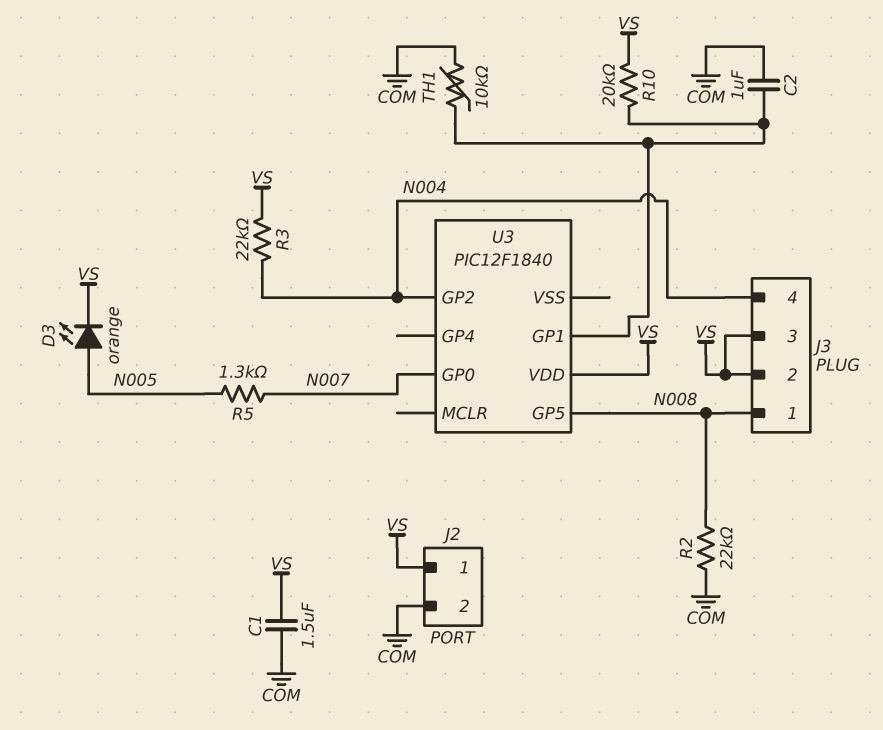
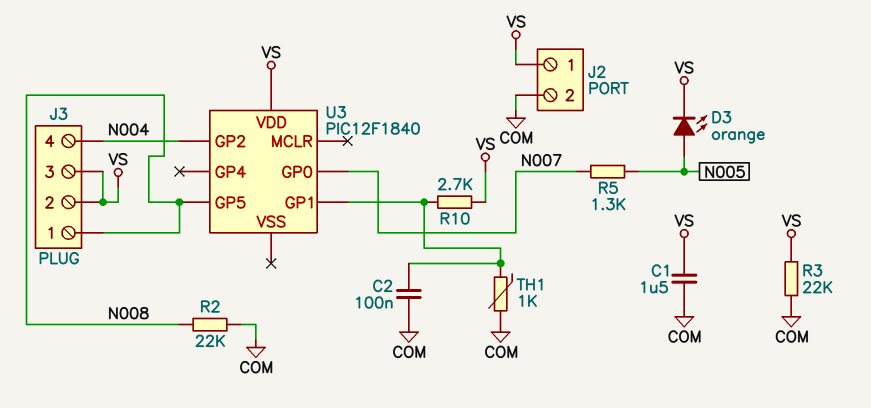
C2: 1uF (COM, U3/GP1) -> 100nF (COM, U3/GP1)
R3: 22k (N004, VS) -> 22k (COM, VS)
R10: 20k (U3/GP1, VS) -> 2.7k (U3/GP1, VS)
TH1: 10k (COM, U3/GP1) -> 1k (COM, U3/GP1)

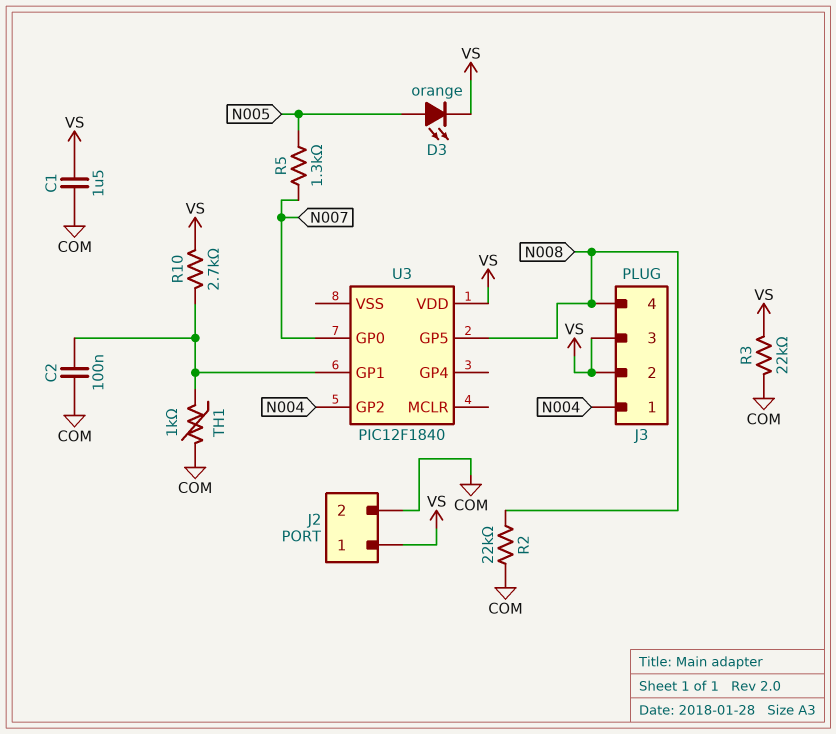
J3 pin 1: N008 -> N004
J3 pin 4: N004 -> N008

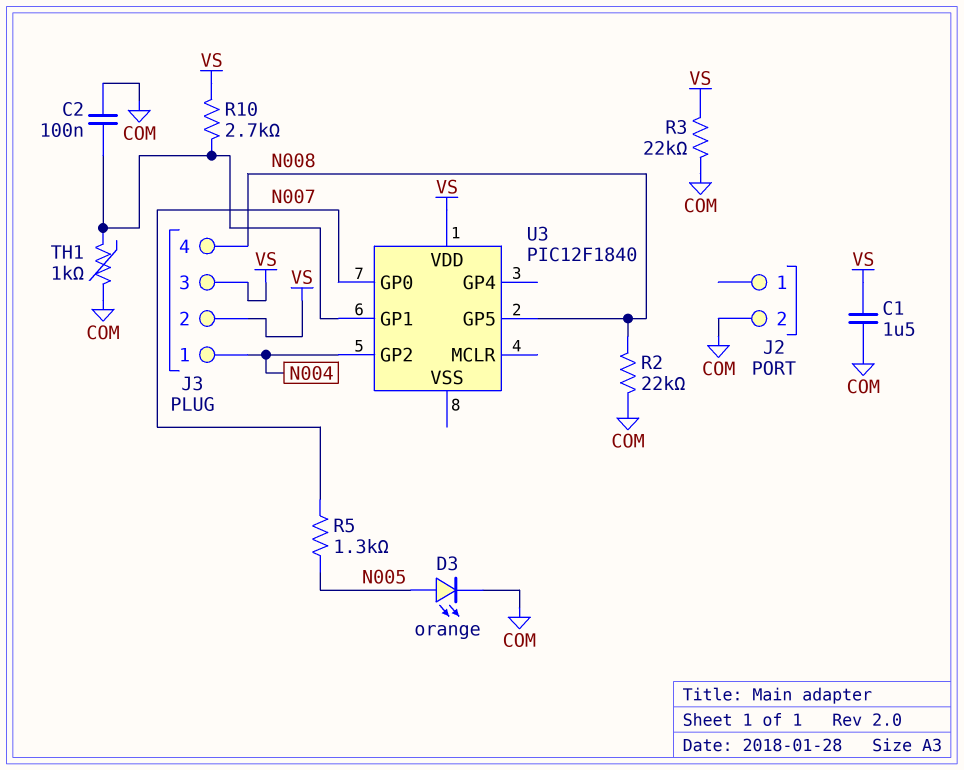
D3: LED orange (A N005, K VS) -> LED orange (A N005, K COM)
J2 pin 1: VS -> none

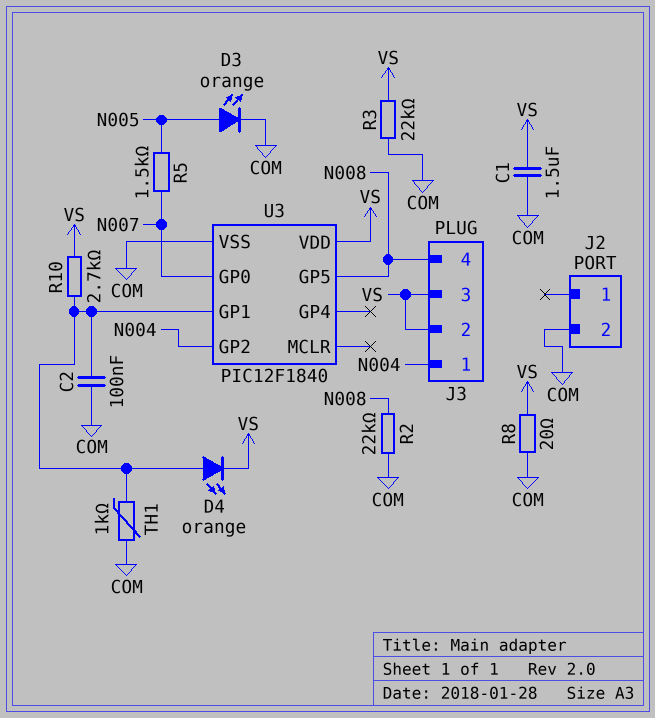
D4: none -> LED orange (A U3/GP1, K VS)
R5: 1.3k (N005, N007) -> 1.5k (N005, N007)
R8: none -> 20 (COM, VS)
U3 pin VSS: none -> COM

